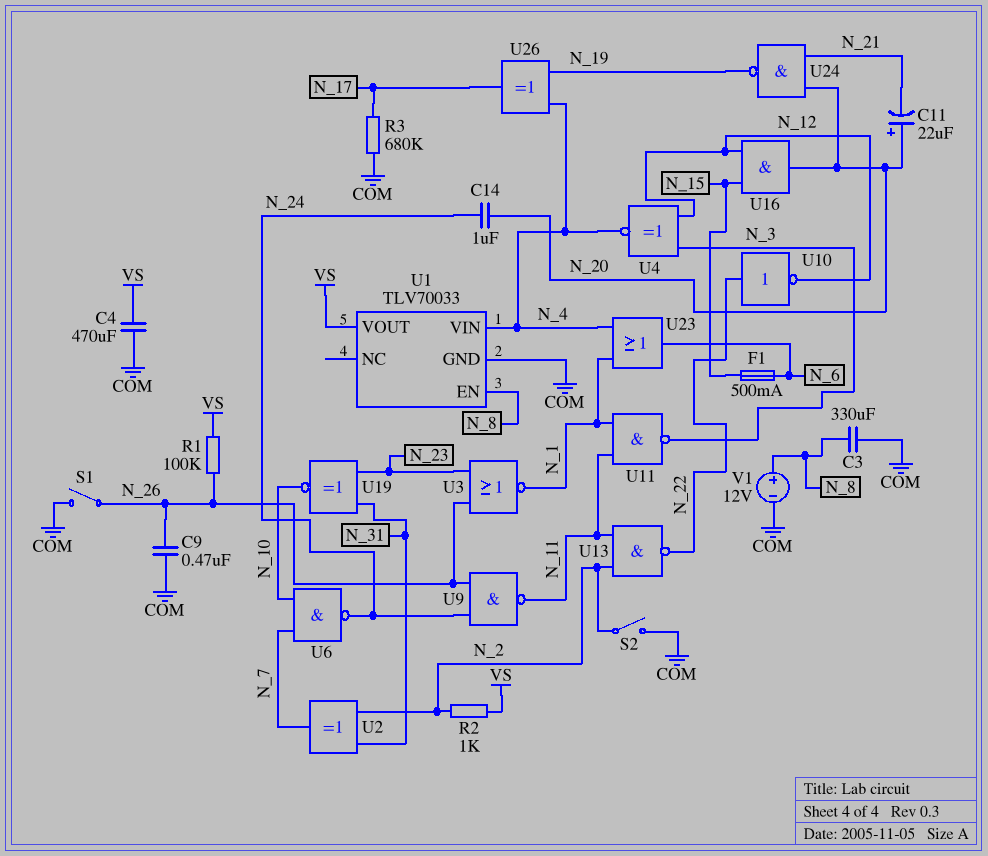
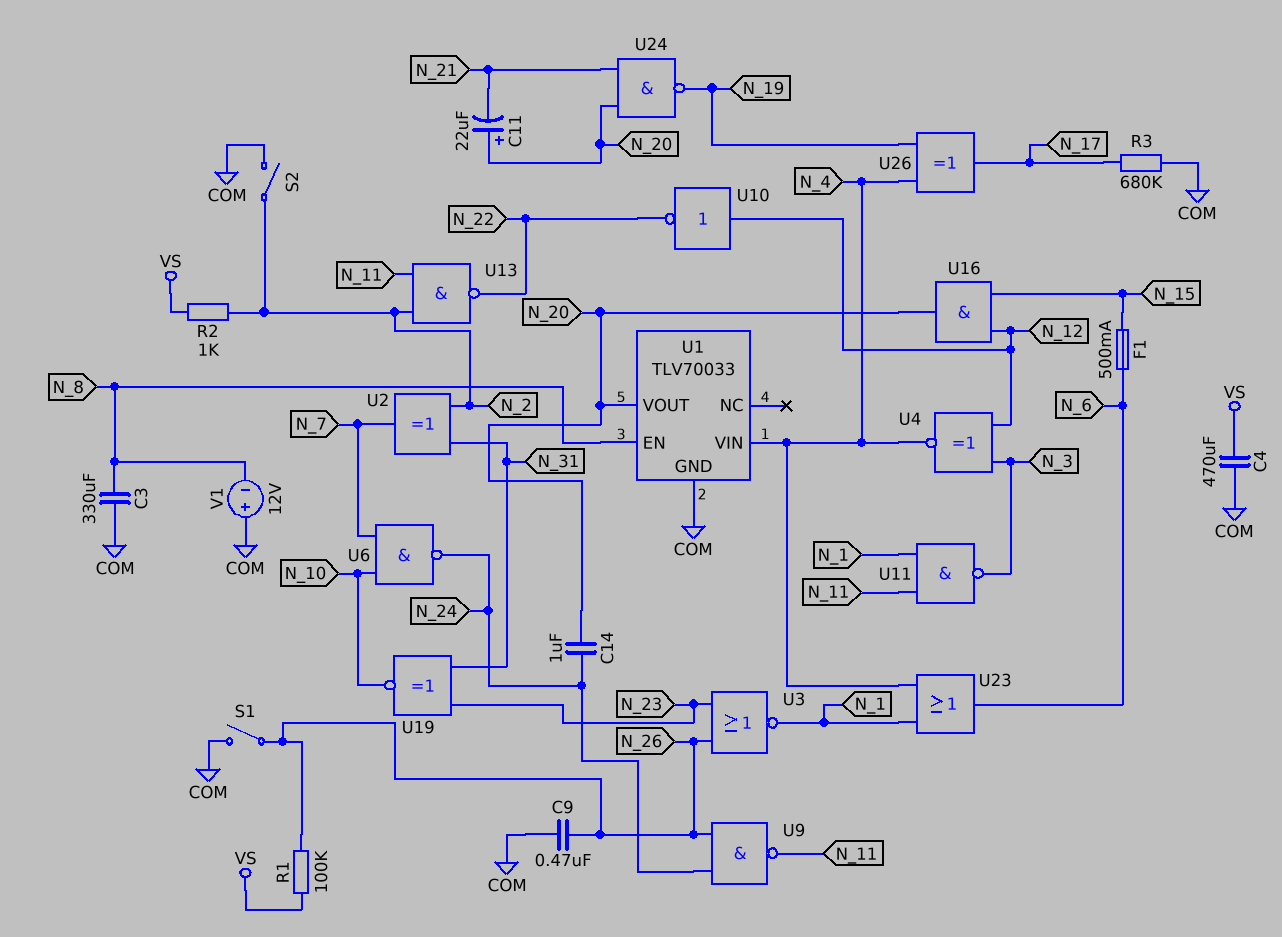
U1 pin VOUT: VS -> N_20
U10: NOT (in N_22, out N_12) -> NOT (in N_12, out N_22)
V1: 12V (plus N_8, minus COM) -> 12V (plus COM, minus N_8)

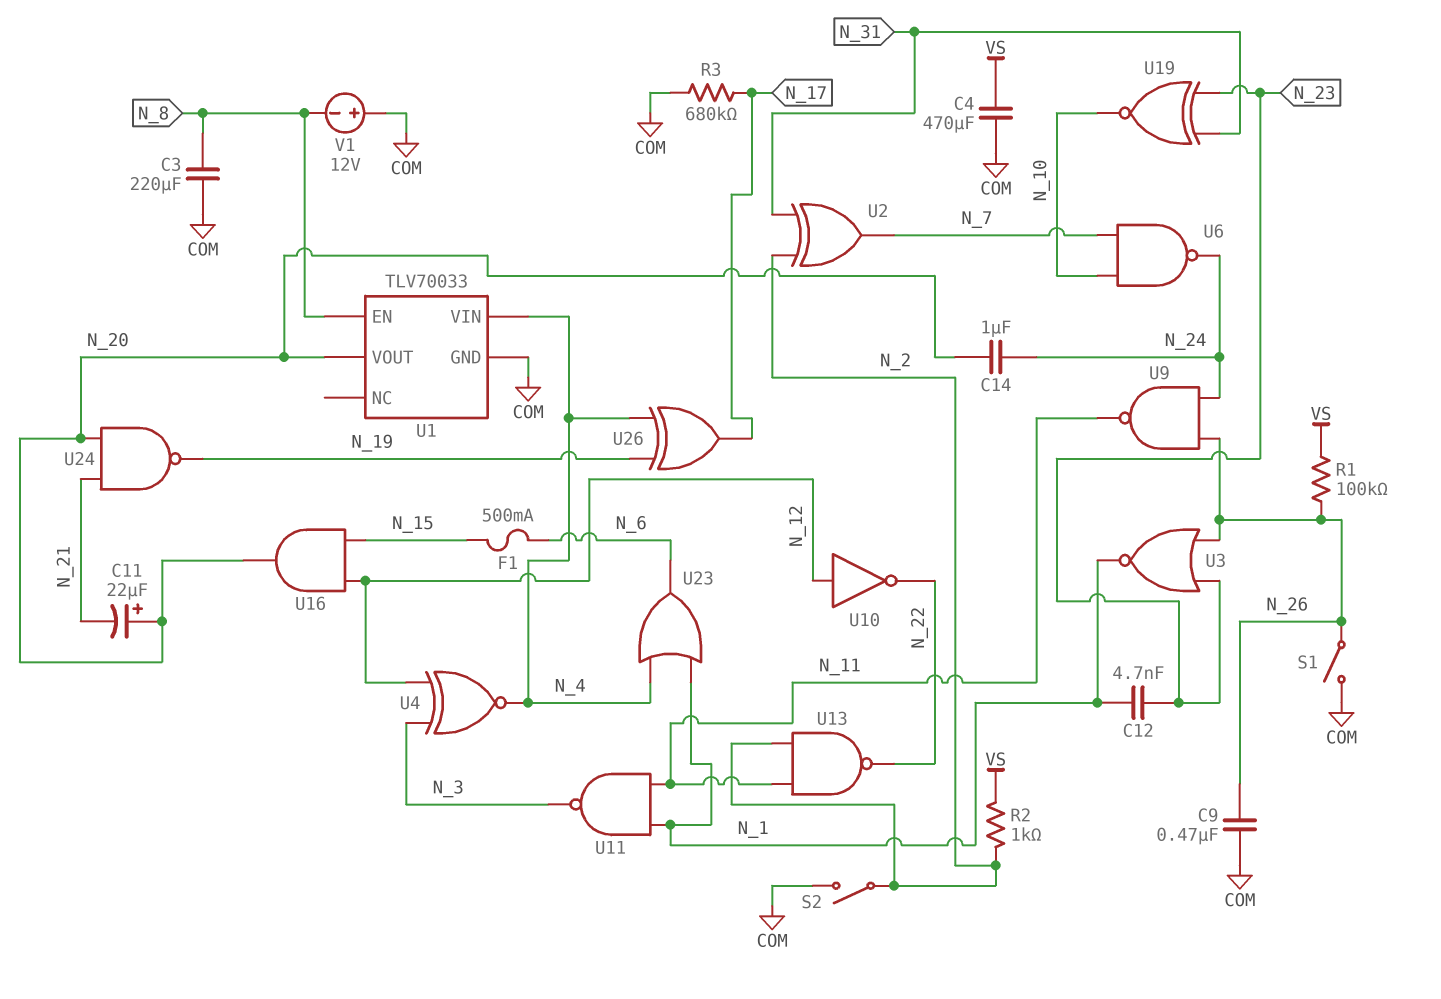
C3: 330uF (COM, N_8) -> 220uF (COM, N_8)
C12: none -> 4.7nF (N_1, N_23)

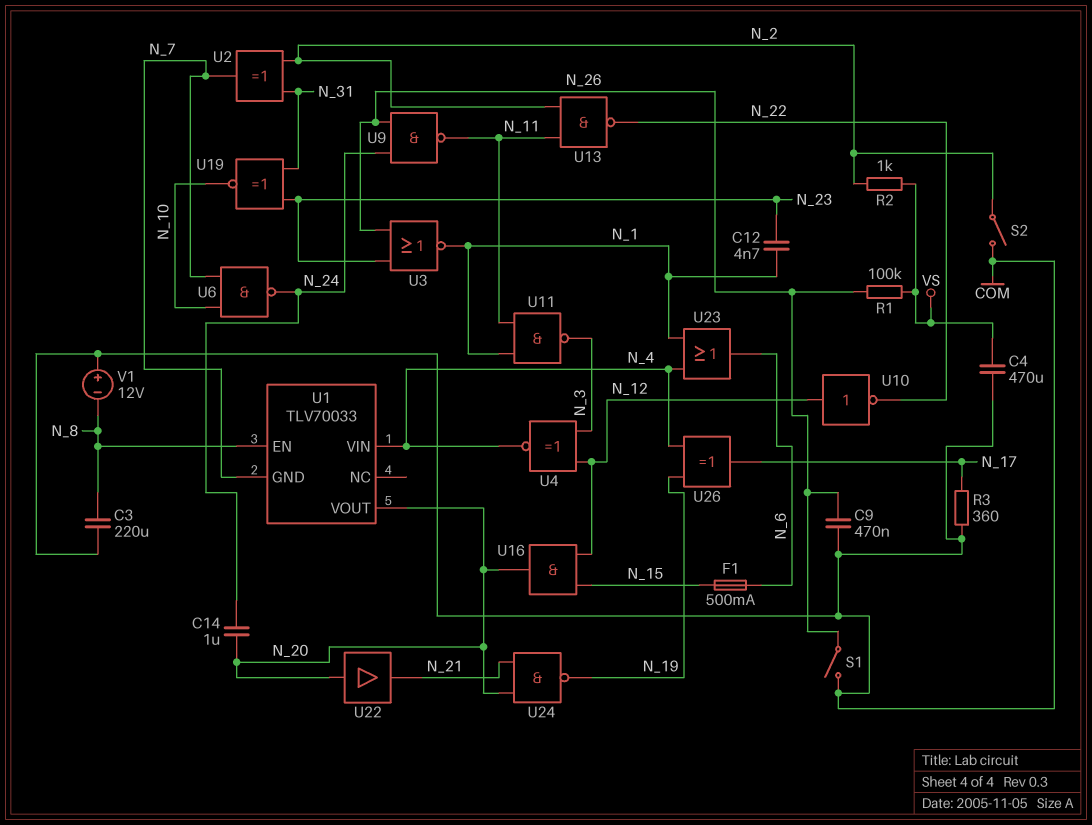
C11: 22uF (plus N_20, minus N_21) -> none
R3: 680k (COM, N_17) -> 360 (COM, N_17)
U1 pin GND: COM -> N_7
U22: none -> buffer (in N_20, out N_21)

